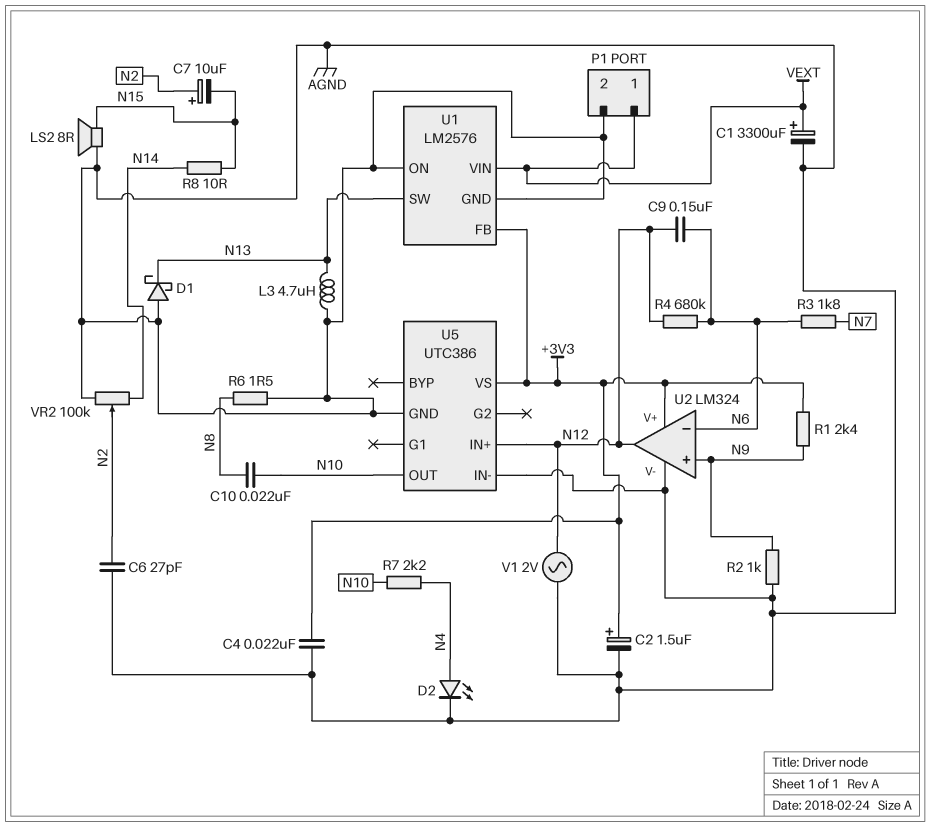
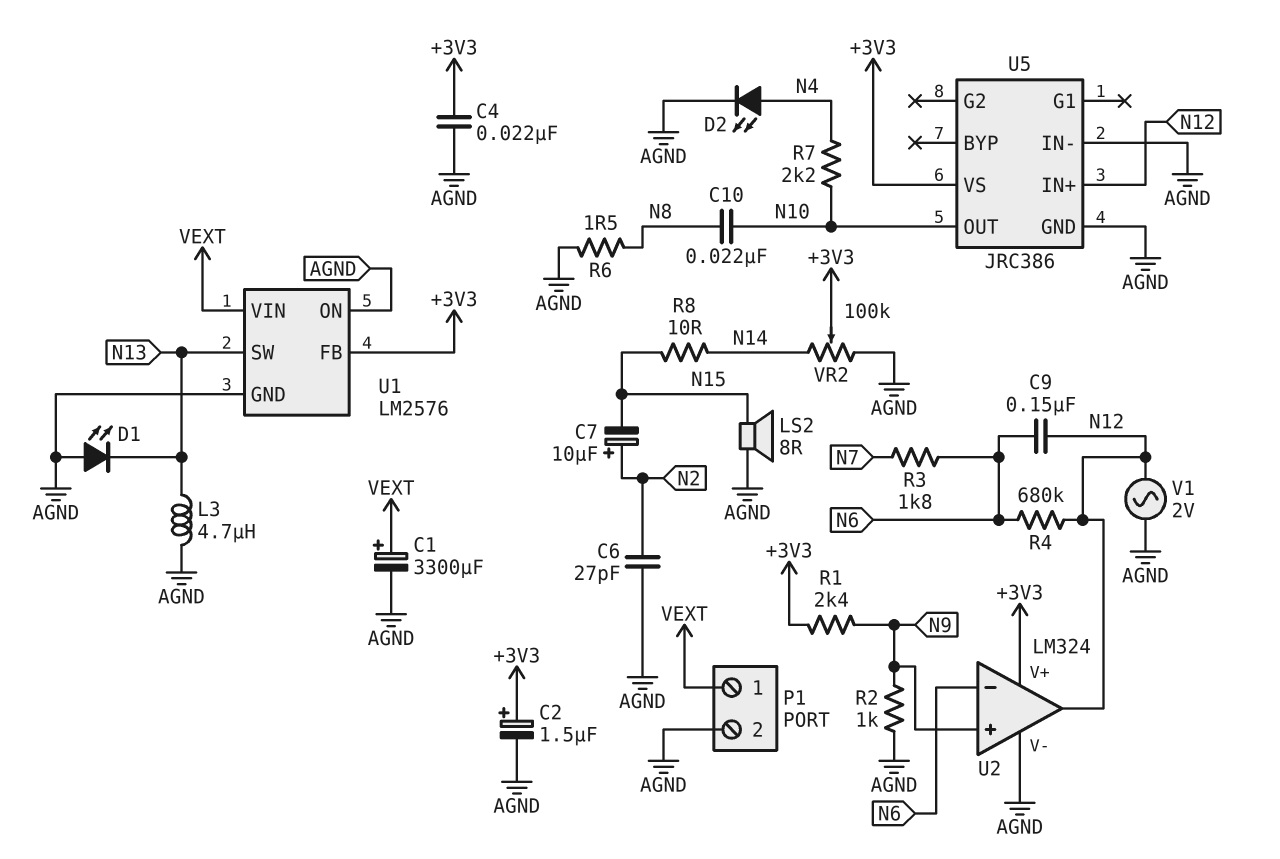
D1: schottky (A AGND, K N13) -> LED (A AGND, K N13)
U5: UTC386 -> JRC386
VR2: 100k (AGND, N14, wiper N2) -> 100k (AGND, N14, wiper +3V3)

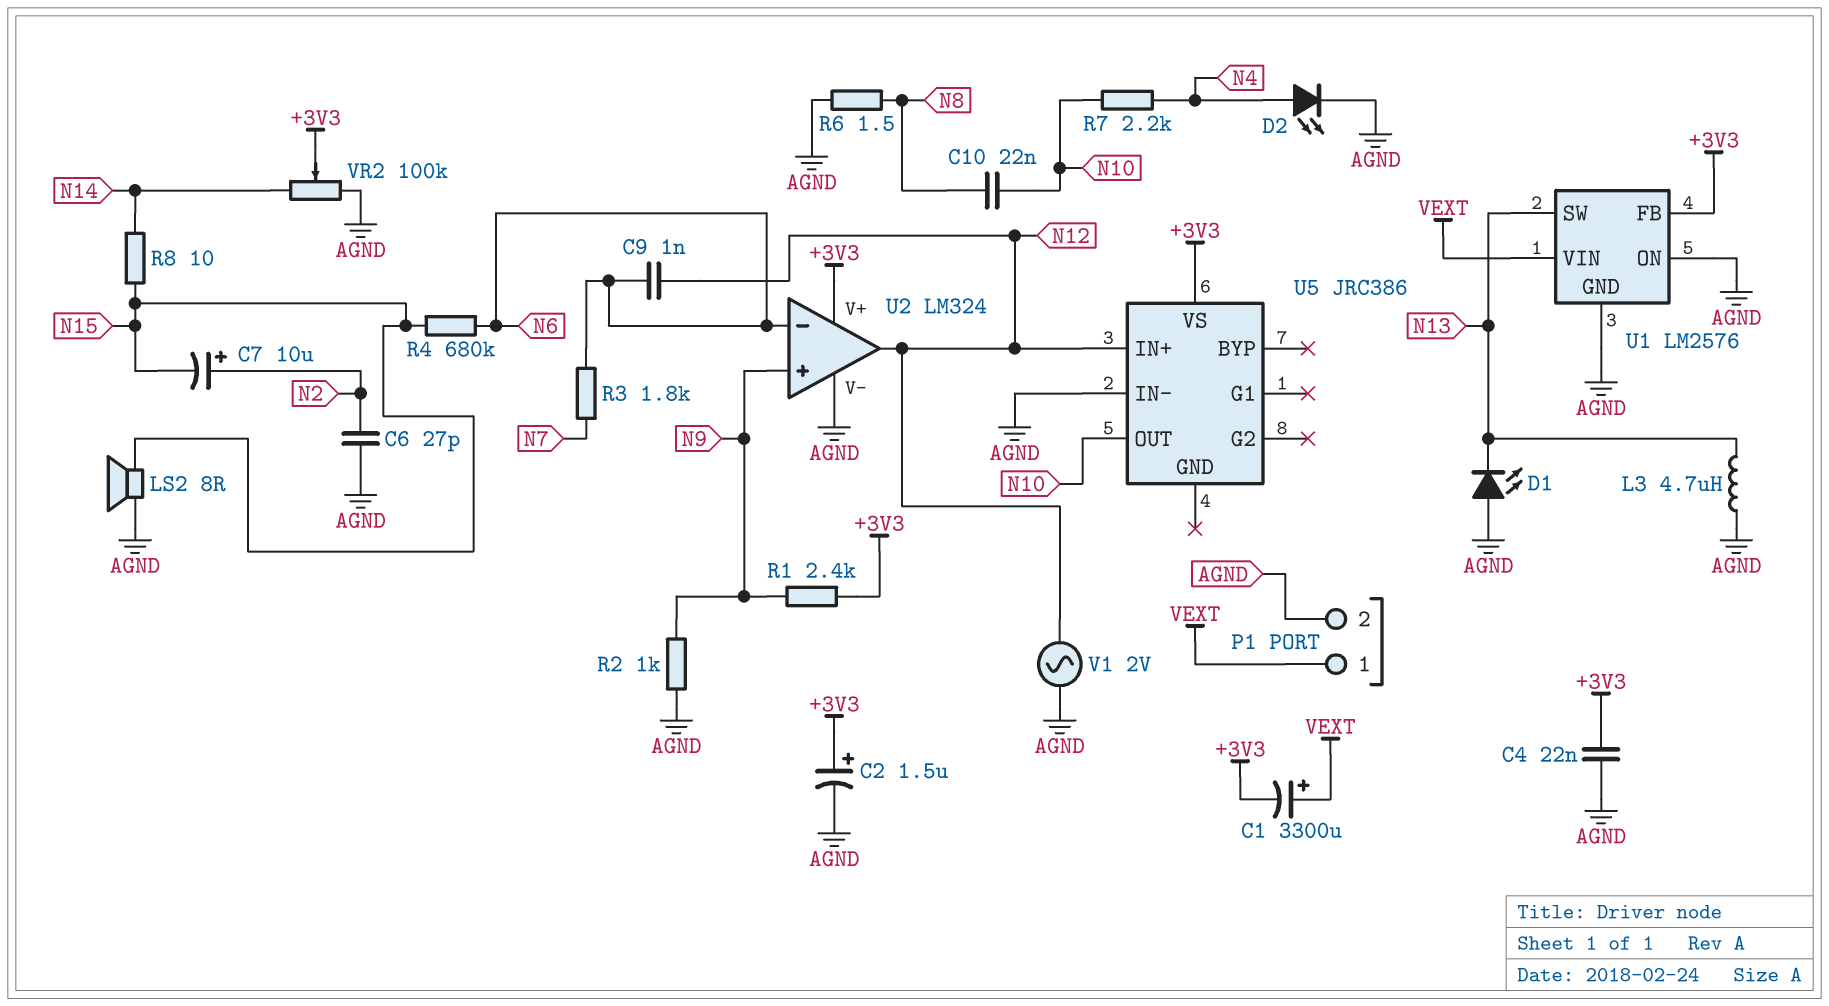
C1: 3300uF (plus VEXT, minus AGND) -> 3300uF (plus VEXT, minus +3V3)
C9: 150nF (N6, N12) -> 1nF (N6, N12)
R4: 680k (N6, N12) -> 680k (N6, N15)
U5 pin GND: AGND -> none

